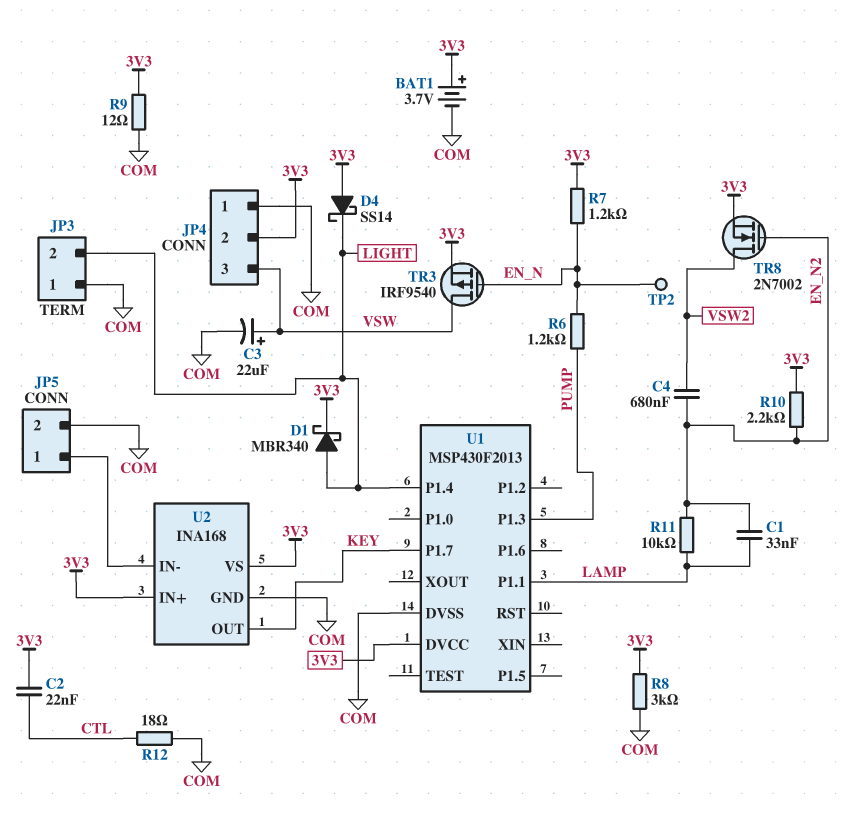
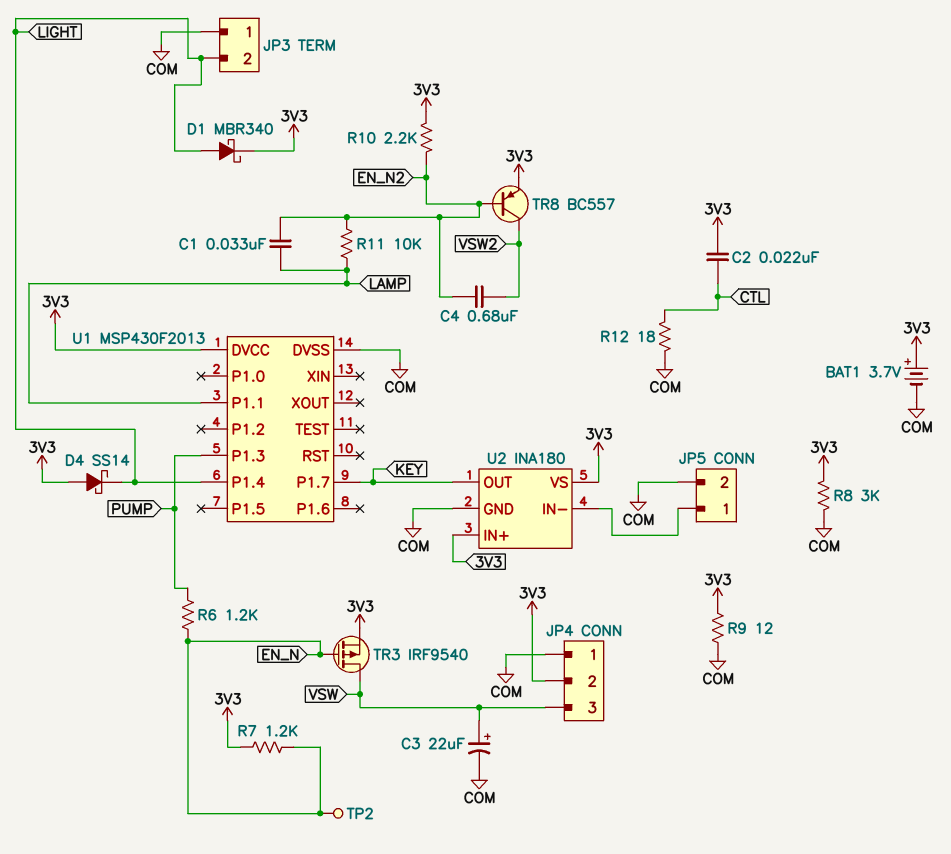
TR8: NMOS 2N7002 (G EN_N2, D VSW2, S 3V3) -> PNP BC557 (B EN_N2, C VSW2, E 3V3)
U2: INA168 -> INA180

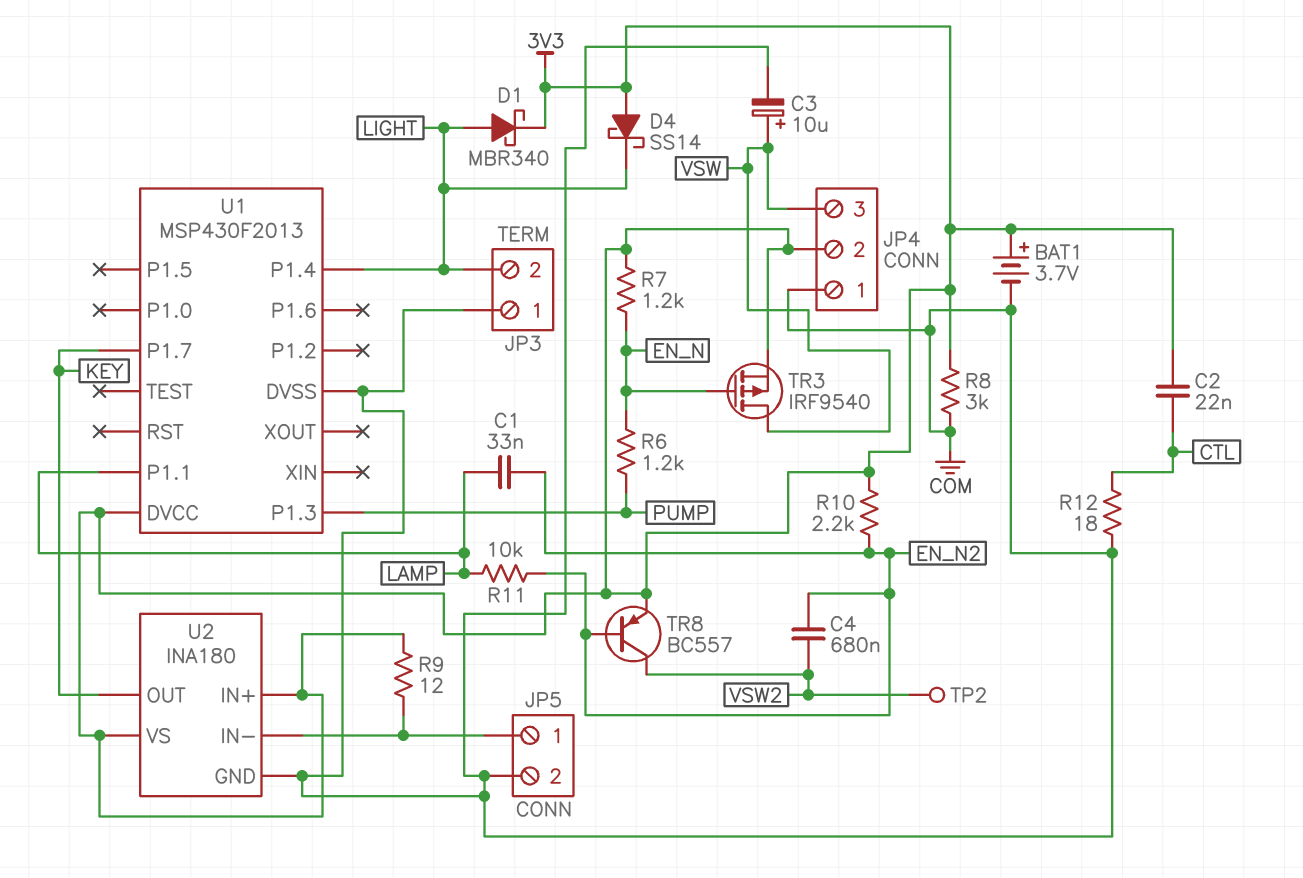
C3: 22uF (plus VSW, minus COM) -> 10uF (plus VSW, minus COM)
R9: 12 (3V3, COM) -> 12 (3V3, JP5/1)
TP2: test point (EN_N) -> test point (VSW2)

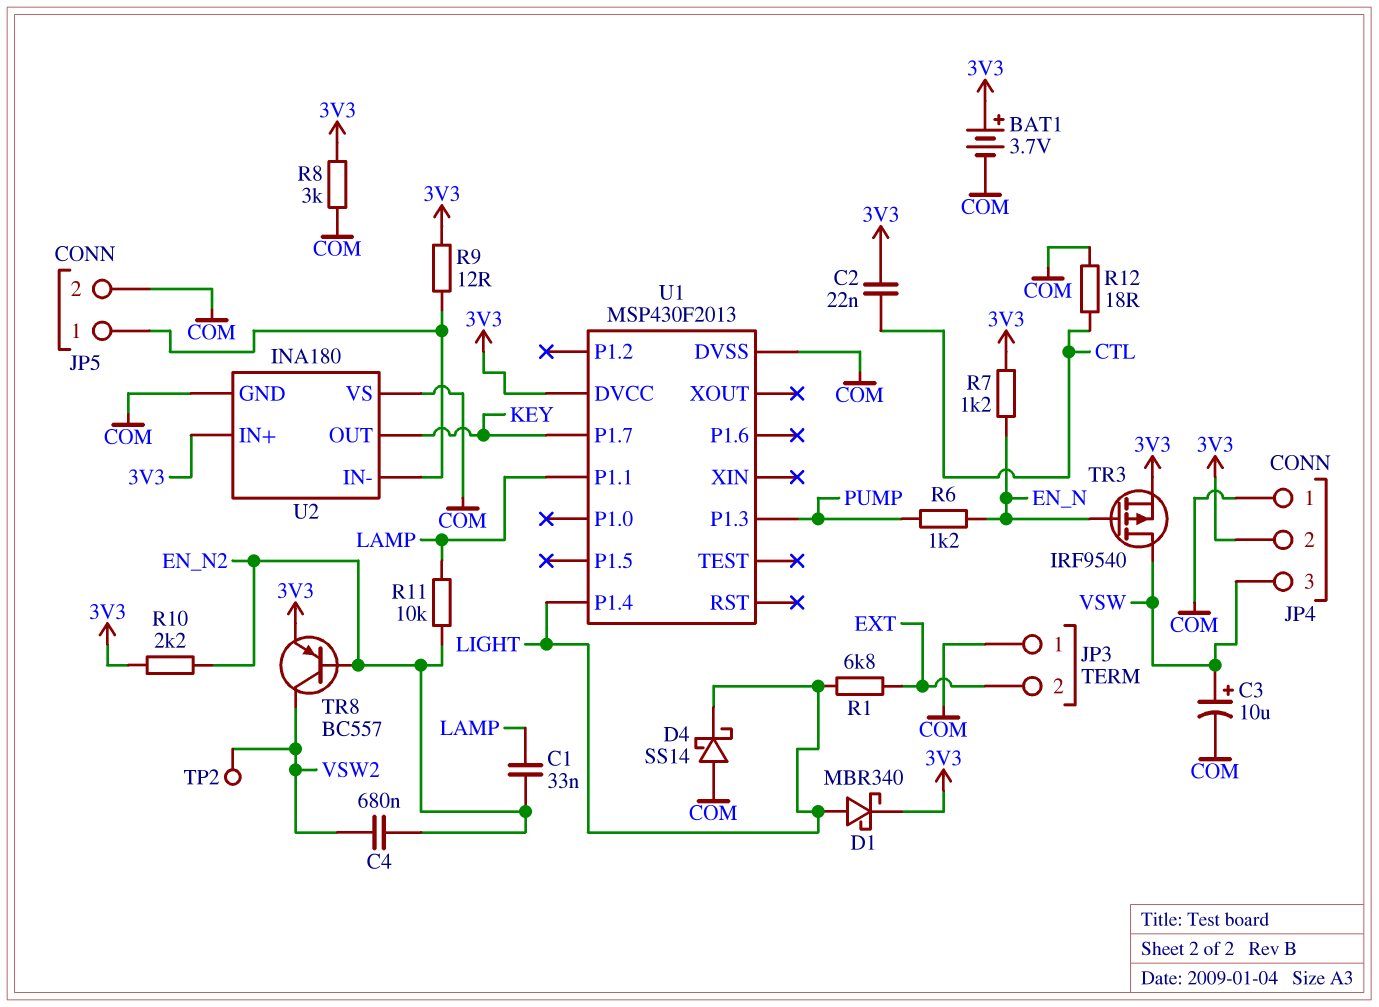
D4: schottky SS14 (A 3V3, K LIGHT) -> schottky SS14 (A COM, K LIGHT)
JP3 pin 2: LIGHT -> EXT
R1: none -> 6.8k (EXT, LIGHT)
U2 pin VS: 3V3 -> COM

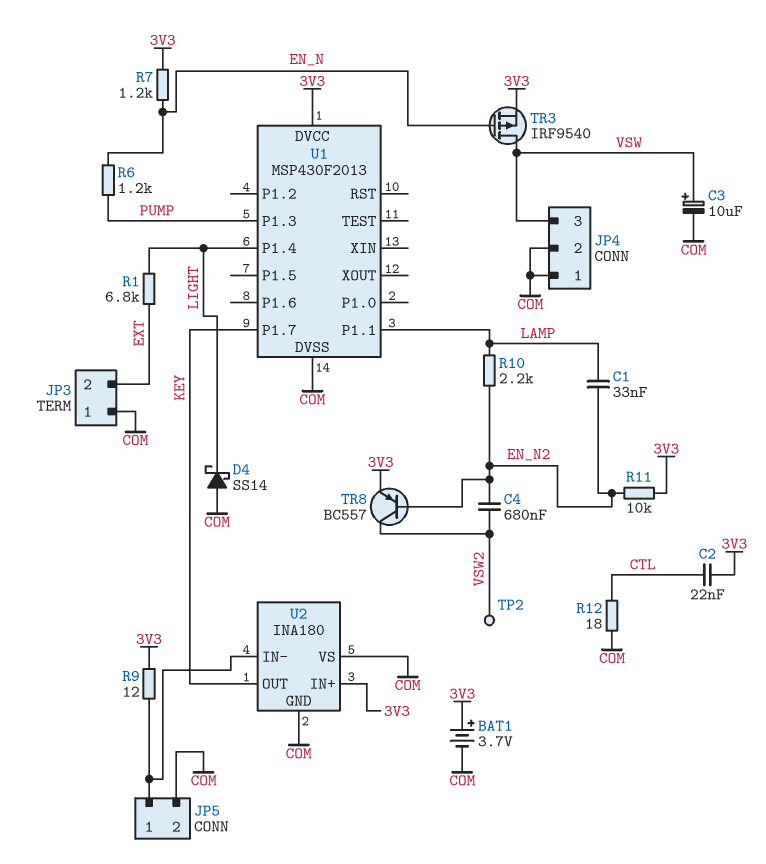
D1: schottky MBR340 (A LIGHT, K 3V3) -> none
JP4 pin 2: 3V3 -> COM
R8: 3k (3V3, COM) -> none
R10: 2.2k (3V3, EN_N2) -> 2.2k (EN_N2, LAMP)
R11: 10k (EN_N2, LAMP) -> 10k (3V3, EN_N2)

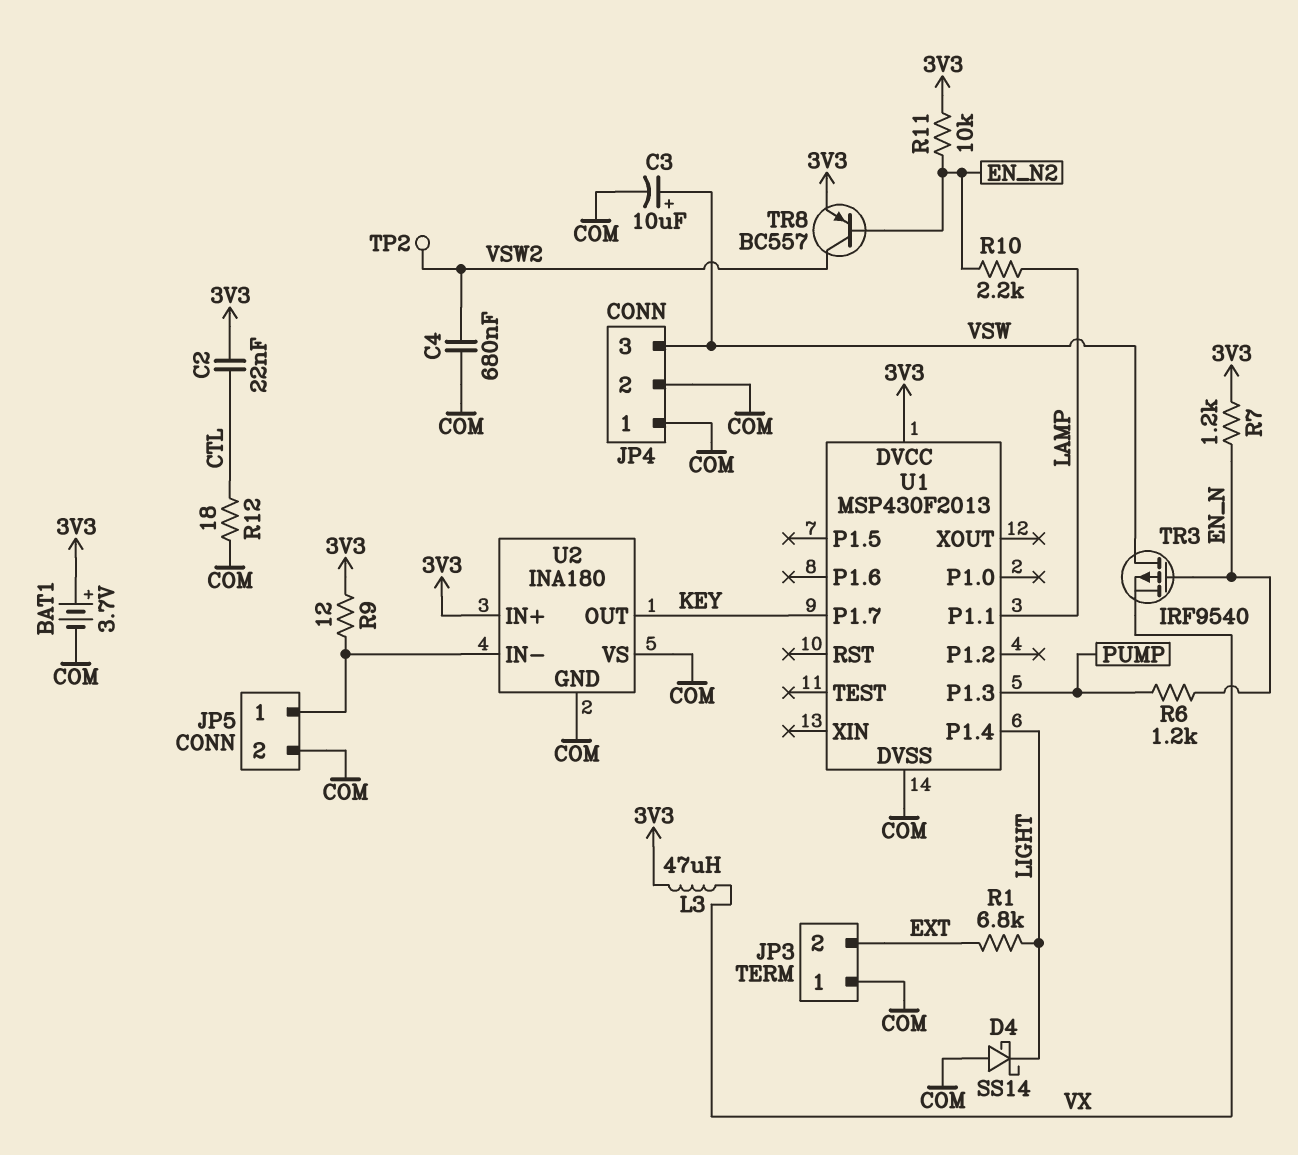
C1: 33nF (EN_N2, LAMP) -> none
C4: 680nF (EN_N2, VSW2) -> 680nF (COM, VSW2)
L3: none -> 47uH (3V3, VX)
TR3: PMOS IRF9540 (G EN_N, D VSW, S 3V3) -> PMOS IRF9540 (G EN_N, D VSW, S VX)

